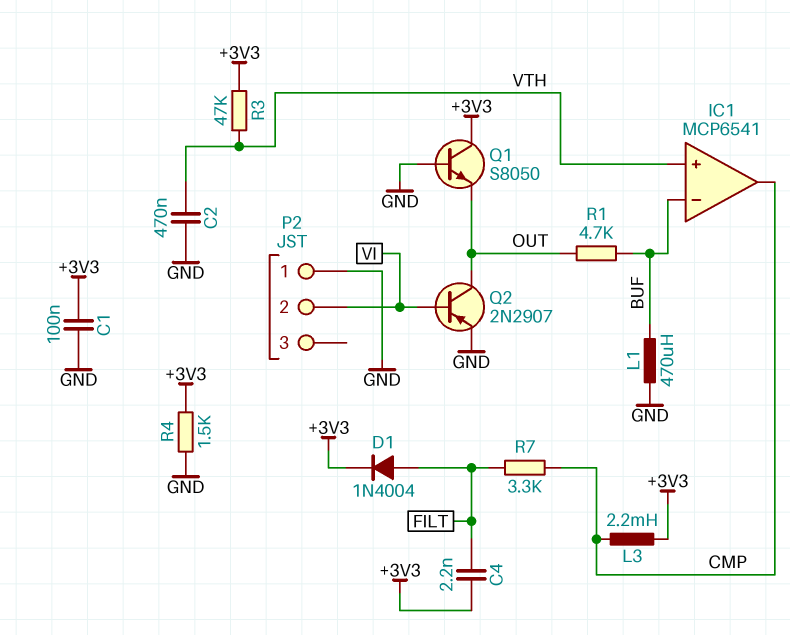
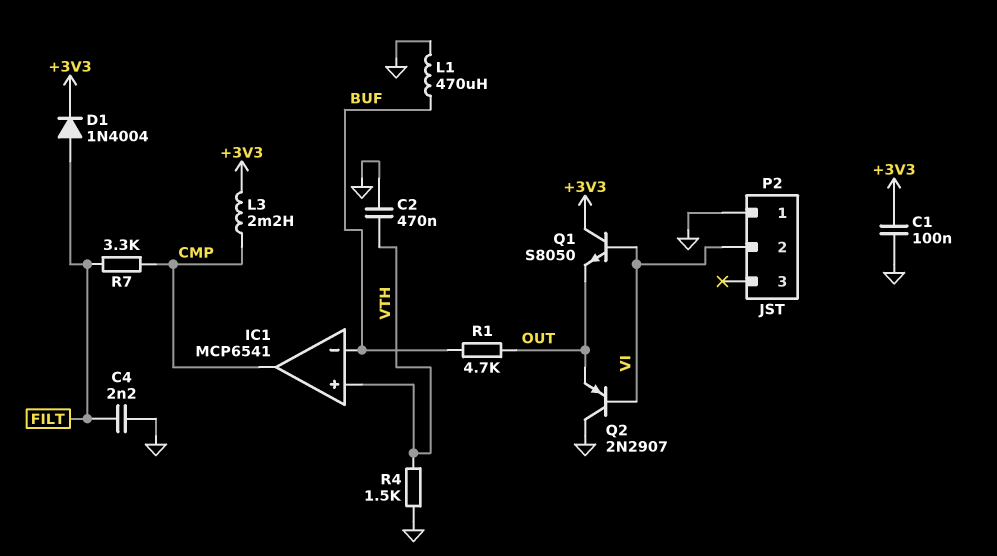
C4: 2.2nF (+3V3, FILT) -> 2.2nF (FILT, GND)
Q1: NPN S8050 (B GND, C +3V3, E OUT) -> NPN S8050 (B VI, C +3V3, E OUT)
Q2: PNP 2N2907 (B VI, C OUT, E GND) -> PNP 2N2907 (B VI, C GND, E OUT)
R3: 47k (+3V3, VTH) -> none
R4: 1.5k (+3V3, GND) -> 1.5k (GND, VTH)

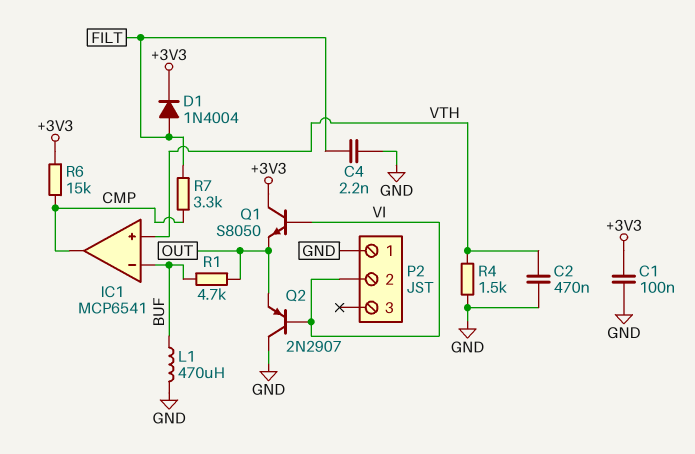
L3: 2.2mH (+3V3, CMP) -> none
R6: none -> 15k (+3V3, CMP)

